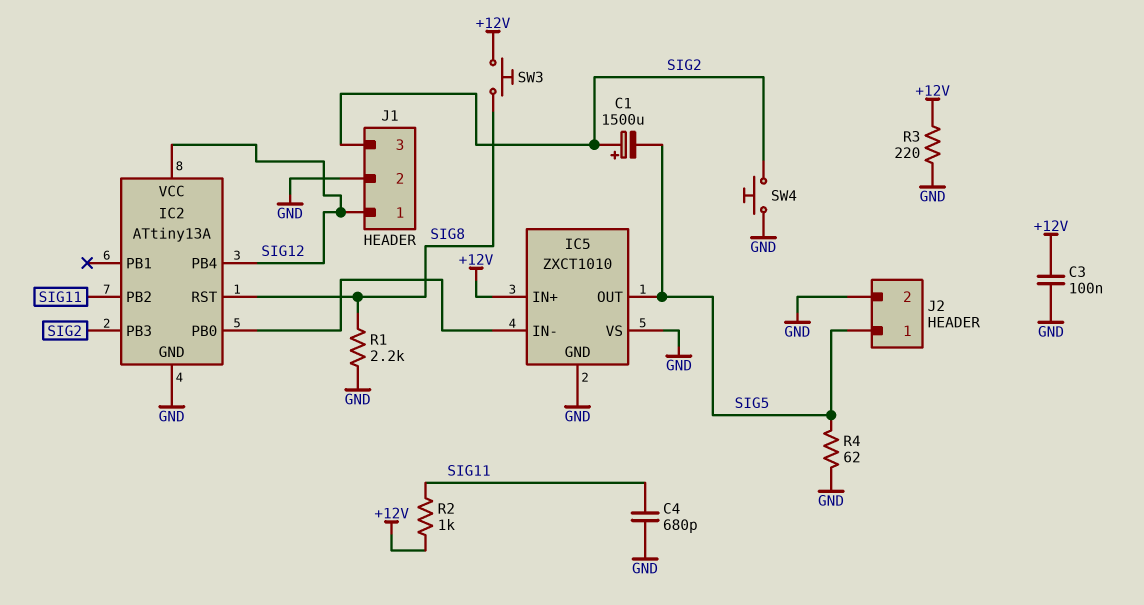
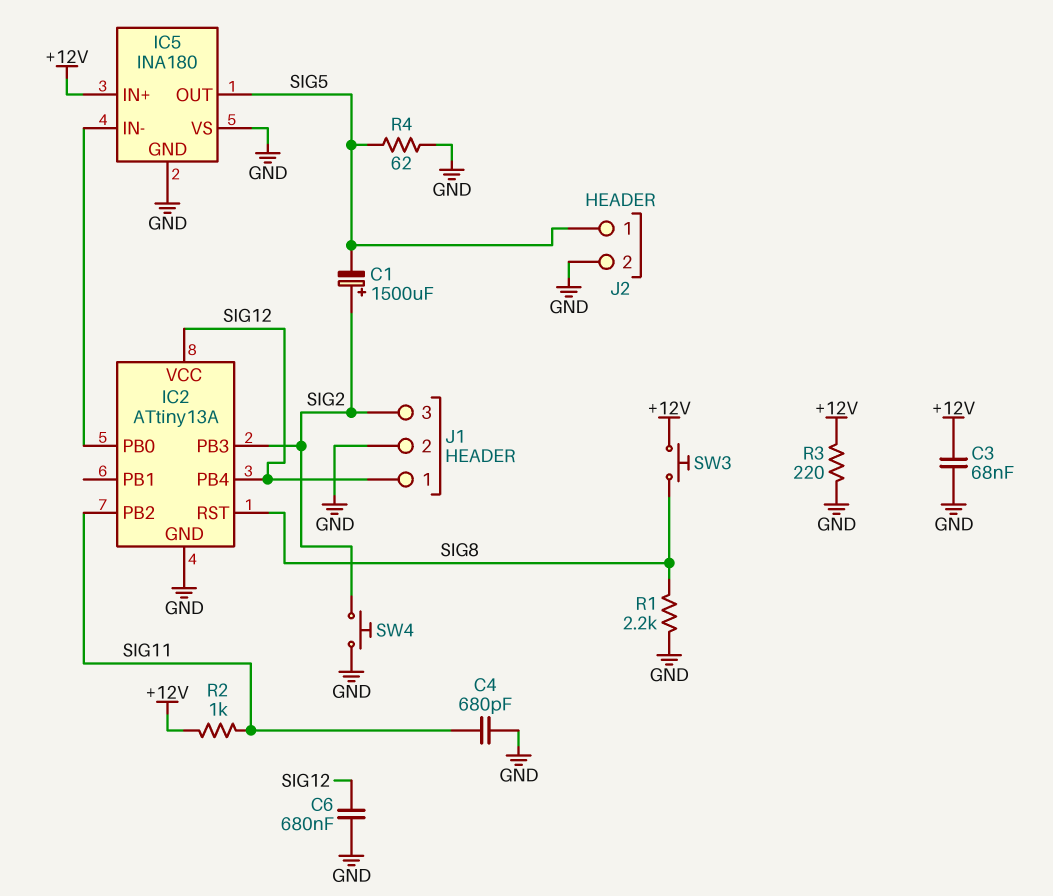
C3: 100nF (+12V, GND) -> 68nF (+12V, GND)
C6: none -> 680nF (GND, SIG12)
IC5: ZXCT1010 -> INA180

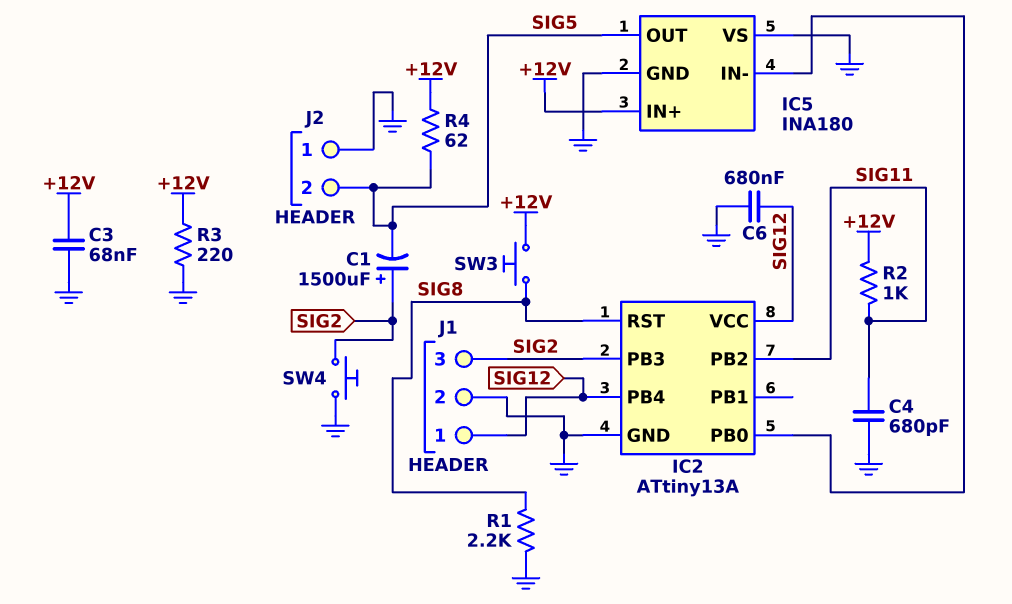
J2 pin 1: SIG5 -> GND
J2 pin 2: GND -> SIG5
R4: 62 (GND, SIG5) -> 62 (+12V, SIG5)

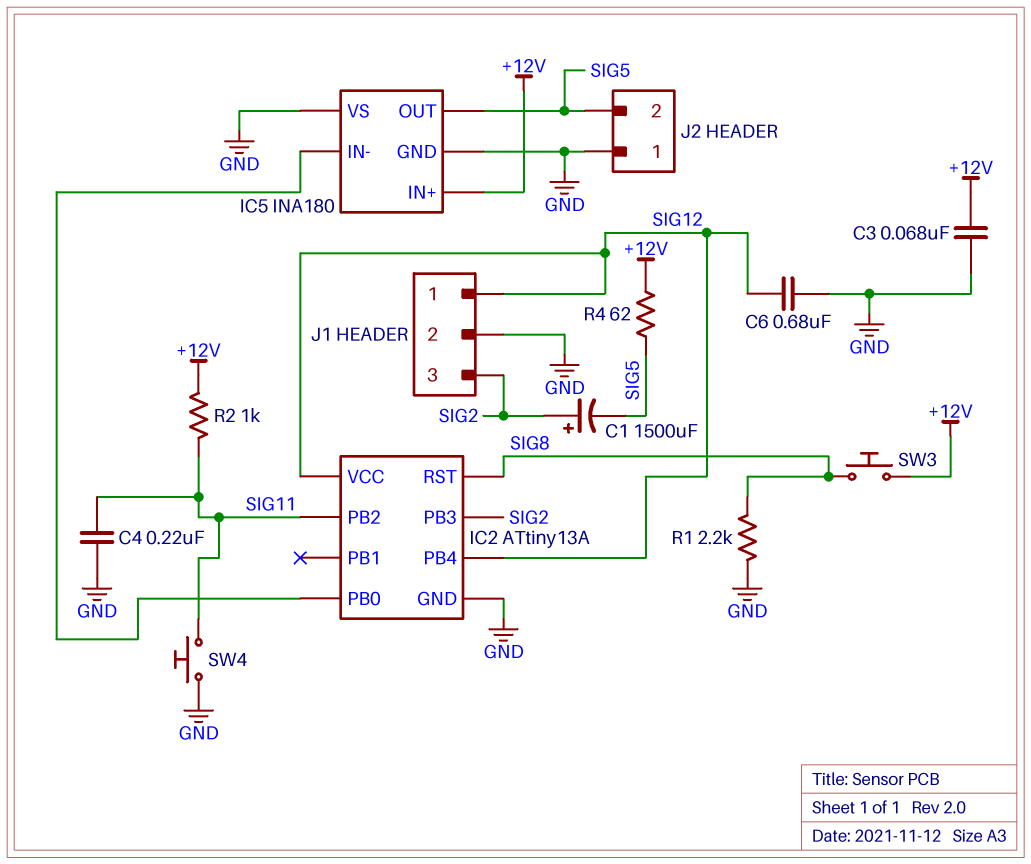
C4: 680pF (GND, SIG11) -> 220nF (GND, SIG11)
R3: 220 (+12V, GND) -> none
SW4: button (GND, SIG2) -> button (GND, SIG11)

